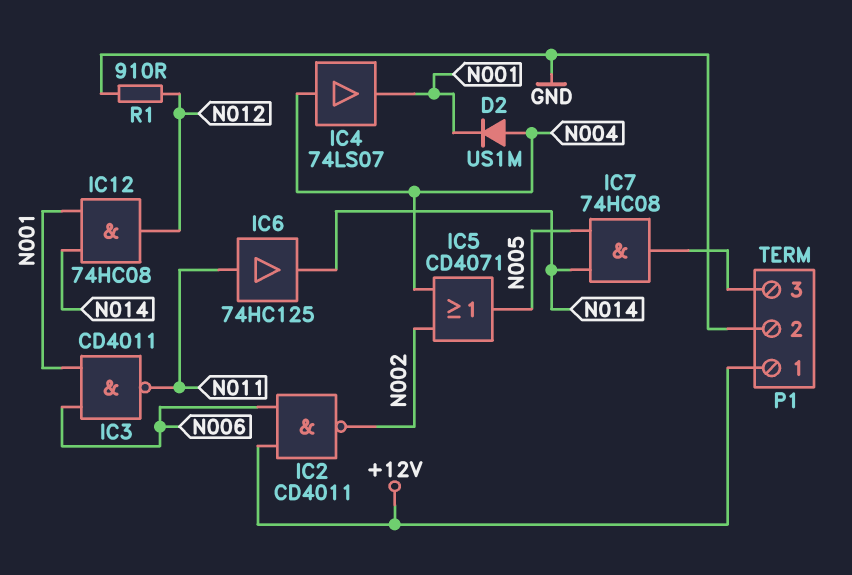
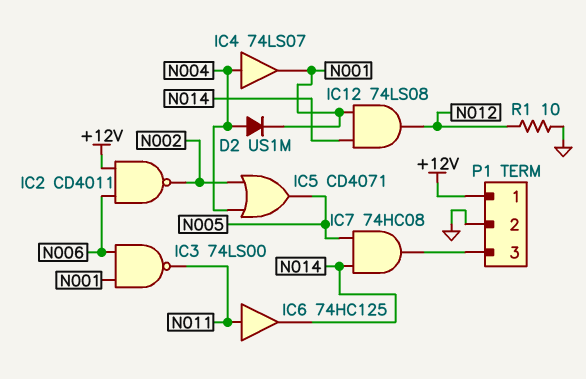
IC3: NAND CD4011 (in N001, in N006, out N011) -> NAND 74LS00 (in N001, in N006, out N011)
IC12: AND 74HC08 (in N001, in N014, out N012) -> AND 74LS08 (in N001, in N014, out N012)
R1: 910 (GND, N012) -> 10 (GND, N012)

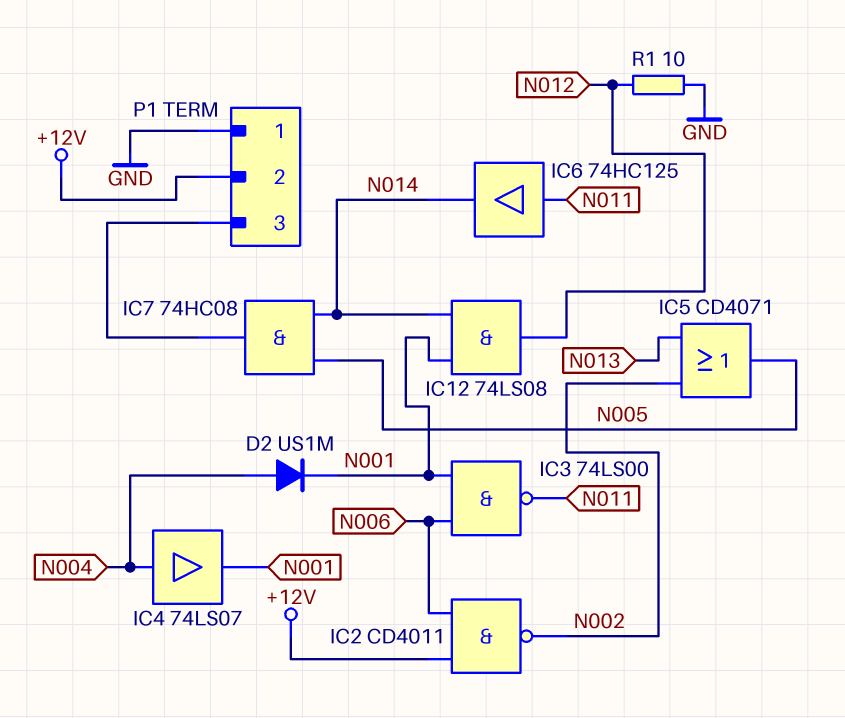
IC5: OR CD4071 (in N002, in N004, out N005) -> OR CD4071 (in N002, in N013, out N005)
P1 pin 1: +12V -> GND
P1 pin 2: GND -> +12V

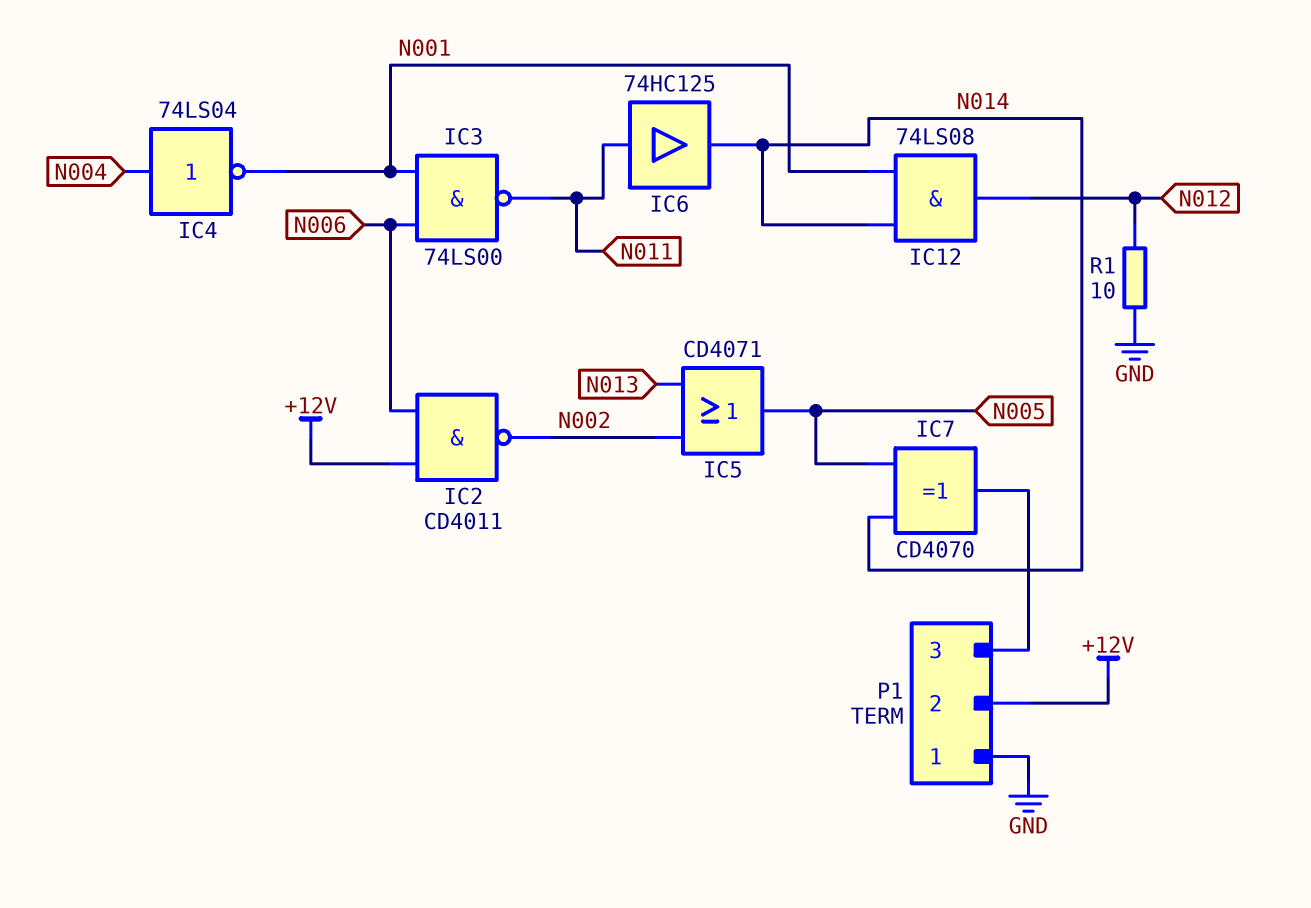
D2: diode US1M (A N004, K N001) -> none
IC4: buffer 74LS07 (in N004, out N001) -> NOT 74LS04 (in N004, out N001)
IC7: AND 74HC08 (in N005, in N014, out P1/3) -> XOR CD4070 (in N005, in N014, out P1/3)

